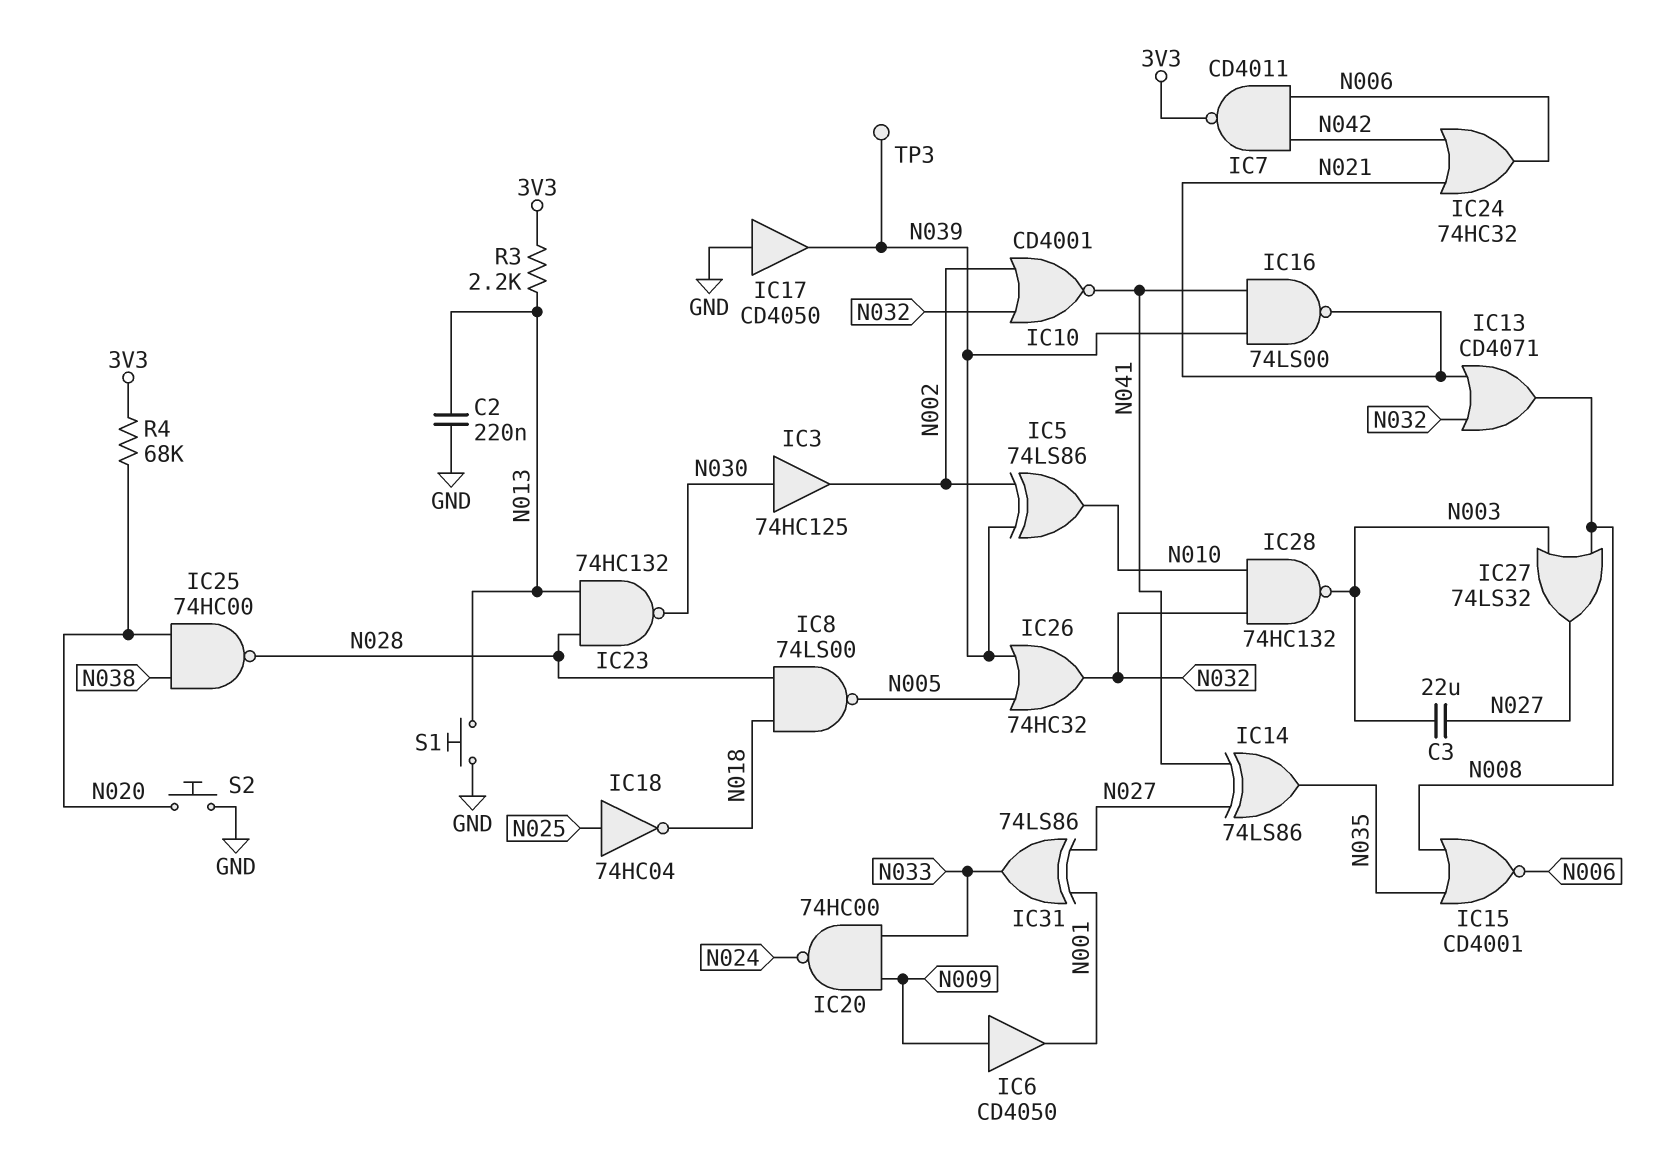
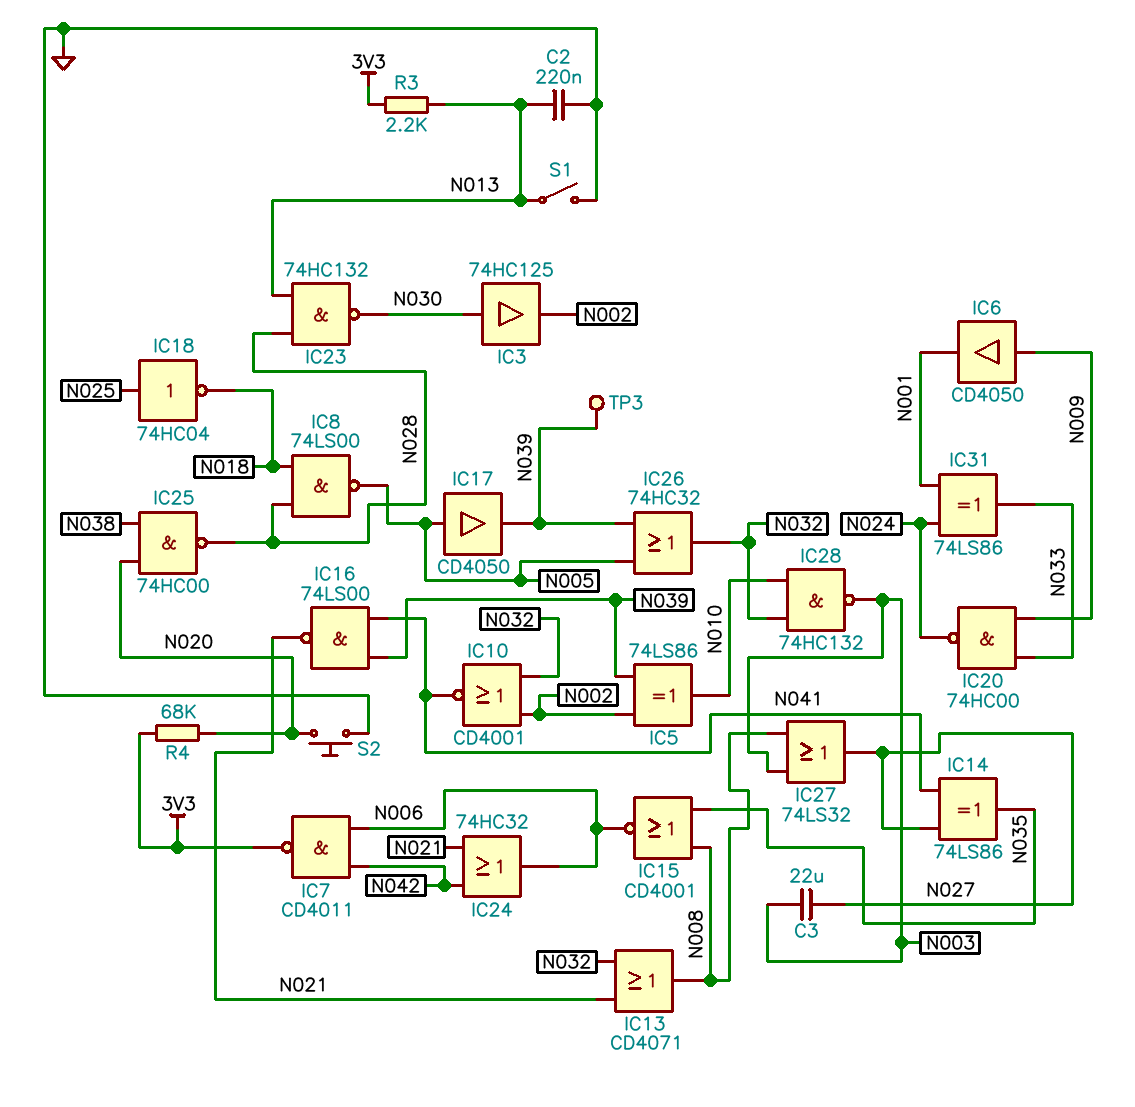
IC17: buffer CD4050 (in GND, out N039) -> buffer CD4050 (in N005, out N039)
IC31: XOR 74LS86 (in N001, in N027, out N033) -> XOR 74LS86 (in N001, in N024, out N033)
S1: button (GND, N013) -> switch (GND, N013)

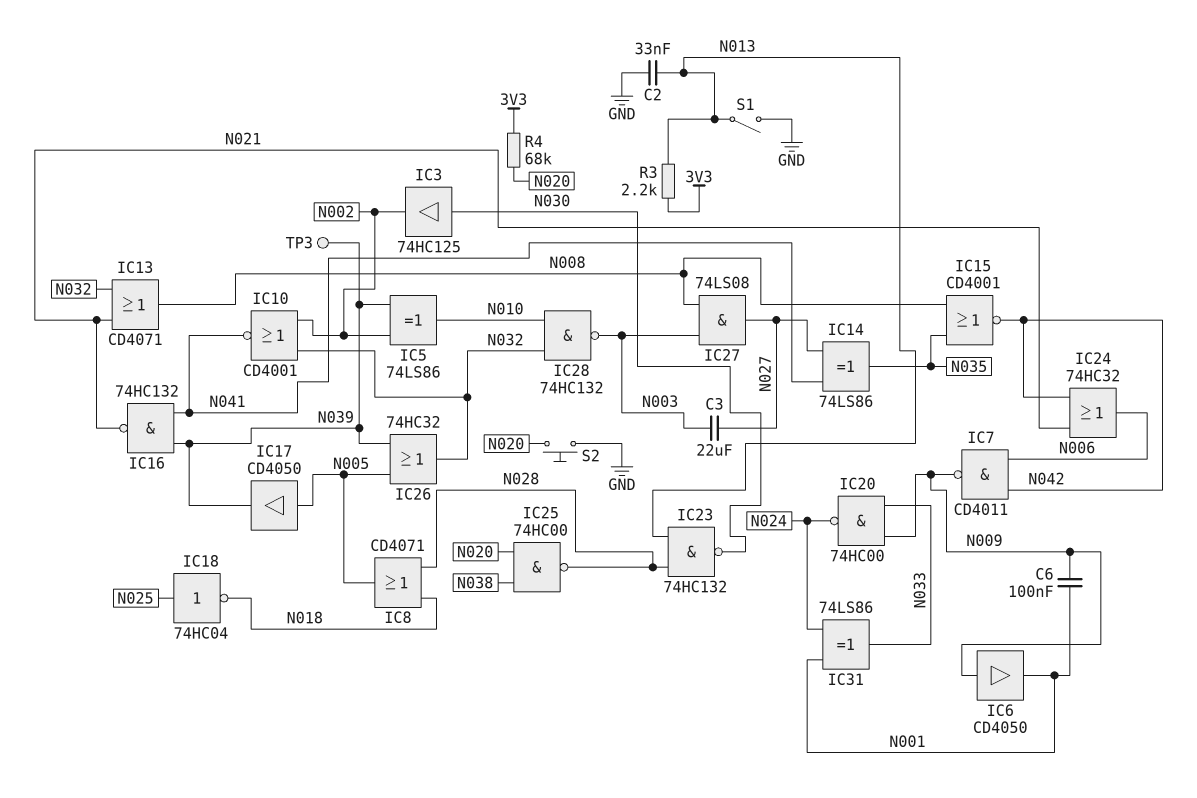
C2: 220nF (GND, N013) -> 33nF (GND, N013)
C6: none -> 100nF (N001, N009)
IC7: NAND CD4011 (in N006, in N042, out 3V3) -> NAND CD4011 (in N006, in N042, out N009)
IC8: NAND 74LS00 (in N018, in N028, out N005) -> OR CD4071 (in N018, in N028, out N005)
IC15: NOR CD4001 (in N008, in N035, out N006) -> NOR CD4001 (in N008, in N035, out N042)
IC16: NAND 74LS00 (in N039, in N041, out N021) -> NAND 74HC132 (in N039, in N041, out N021)
IC27: OR 74LS32 (in N003, in N008, out N027) -> AND 74LS08 (in N003, in N008, out N027)

